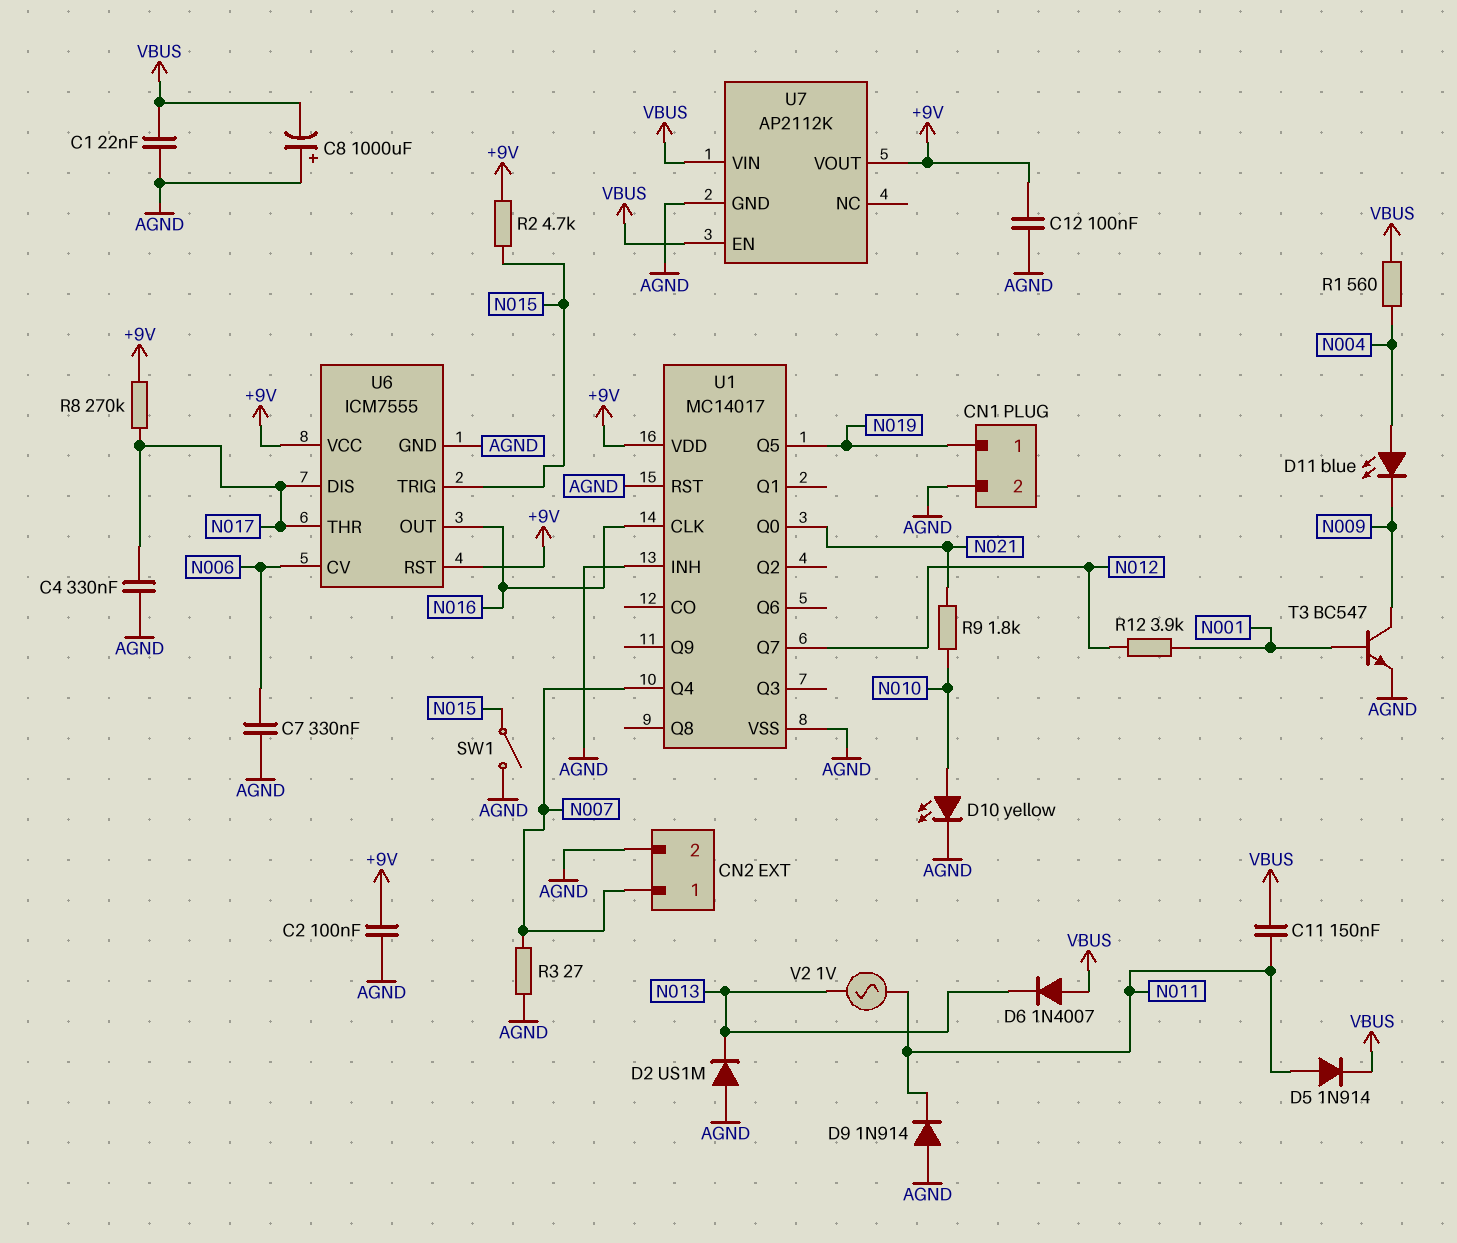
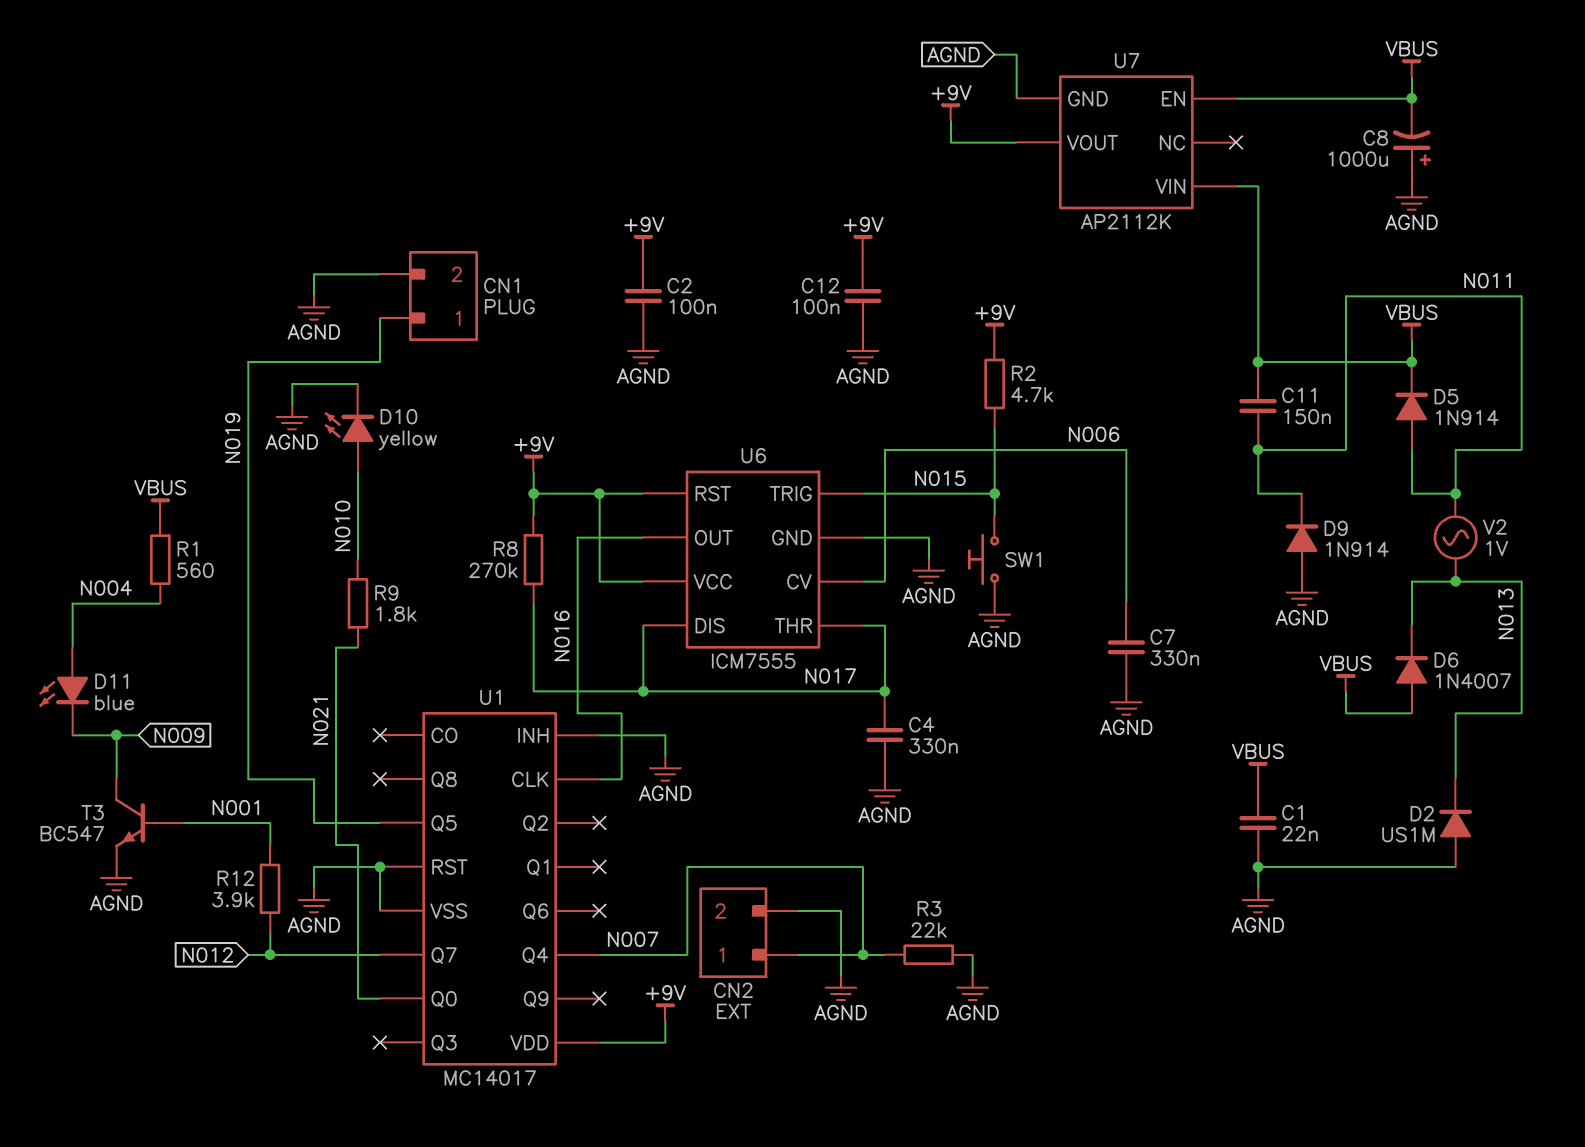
R3: 27 (AGND, N007) -> 22k (AGND, N007)
SW1: switch (AGND, N015) -> button (AGND, N015)

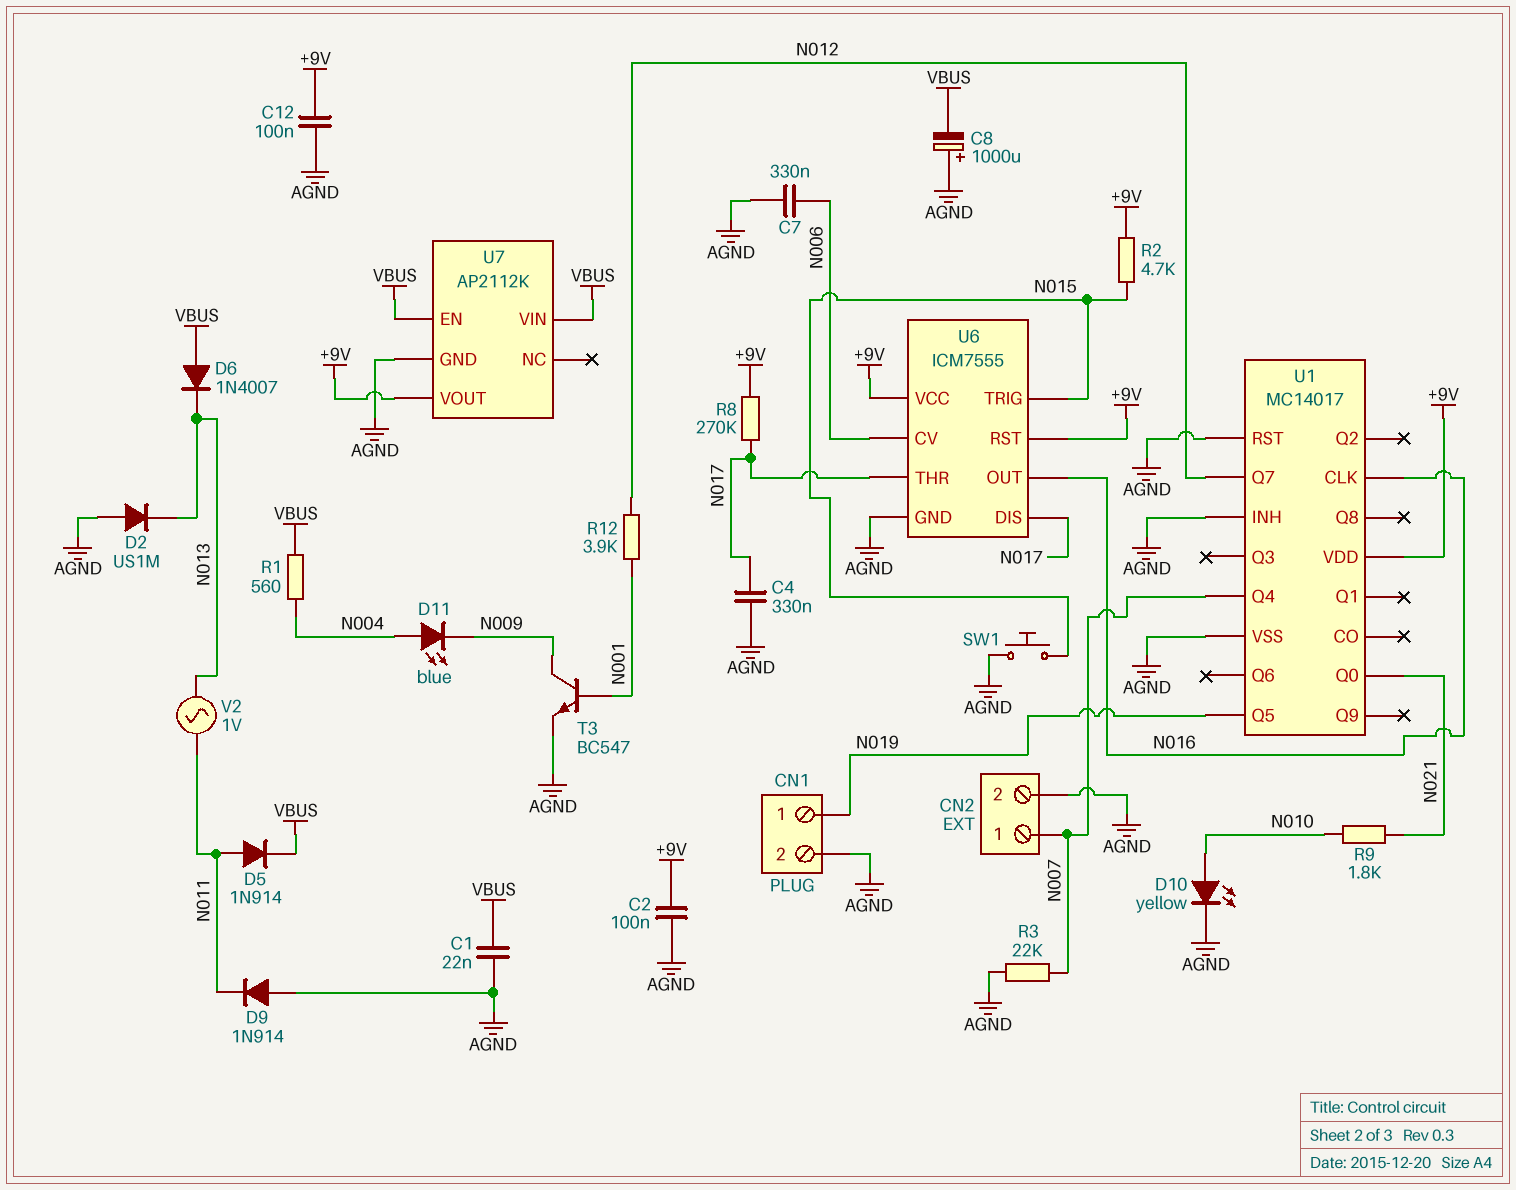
C11: 150nF (N011, VBUS) -> none

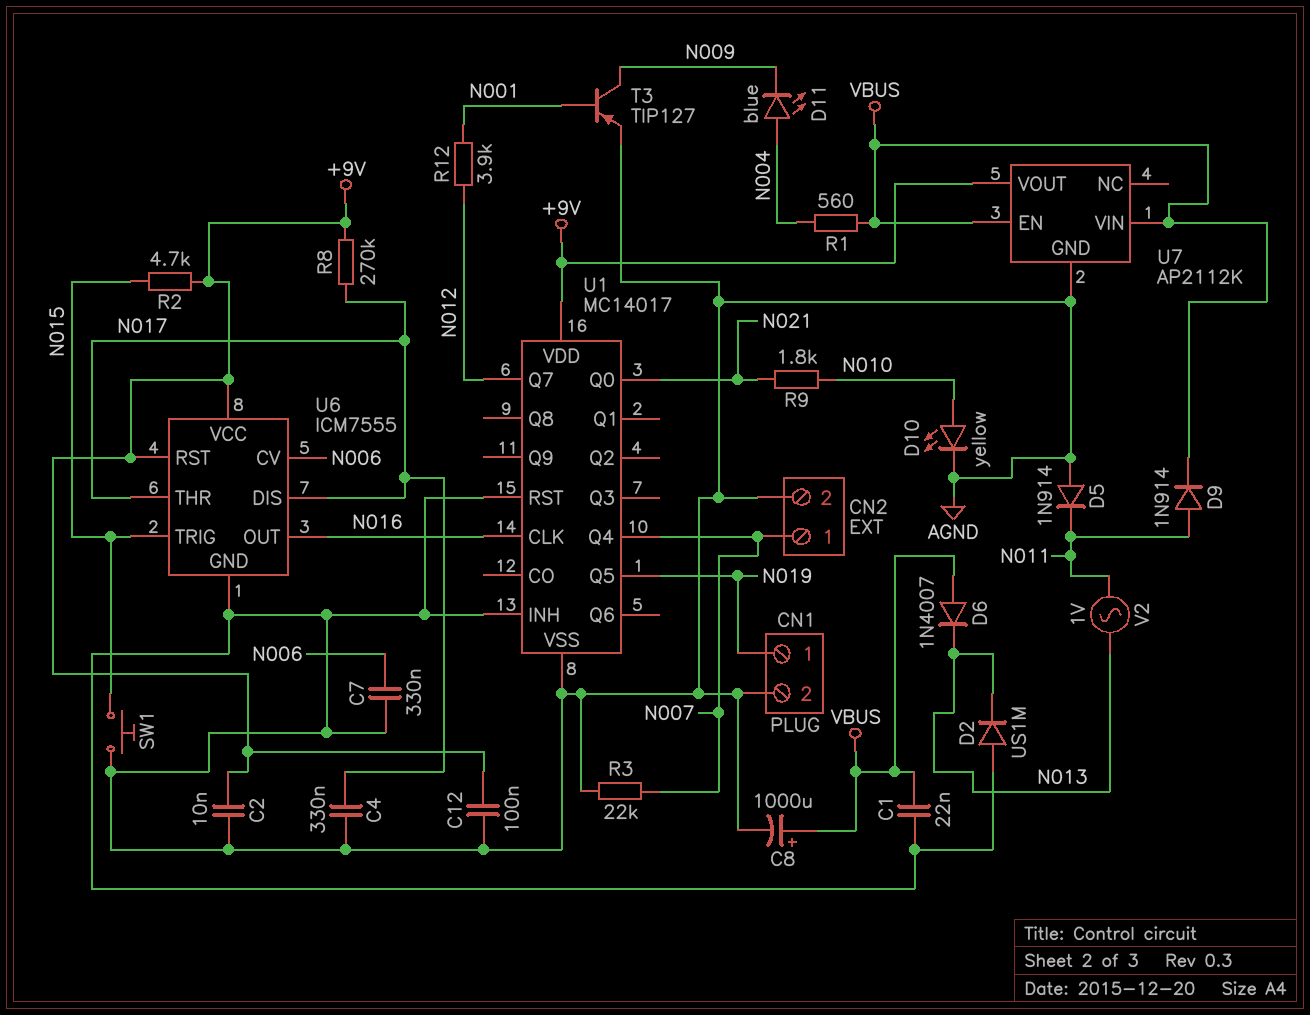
C2: 100nF (+9V, AGND) -> 10nF (+9V, AGND)
C8: 1000uF (plus AGND, minus VBUS) -> 1000uF (plus VBUS, minus AGND)
D5: diode 1N914 (A N011, K VBUS) -> diode 1N914 (A AGND, K N011)
D9: diode 1N914 (A AGND, K N011) -> diode 1N914 (A N011, K VBUS)
T3: NPN BC547 (B N001, C N009, E AGND) -> PNP TIP127 (B N001, C N009, E AGND)

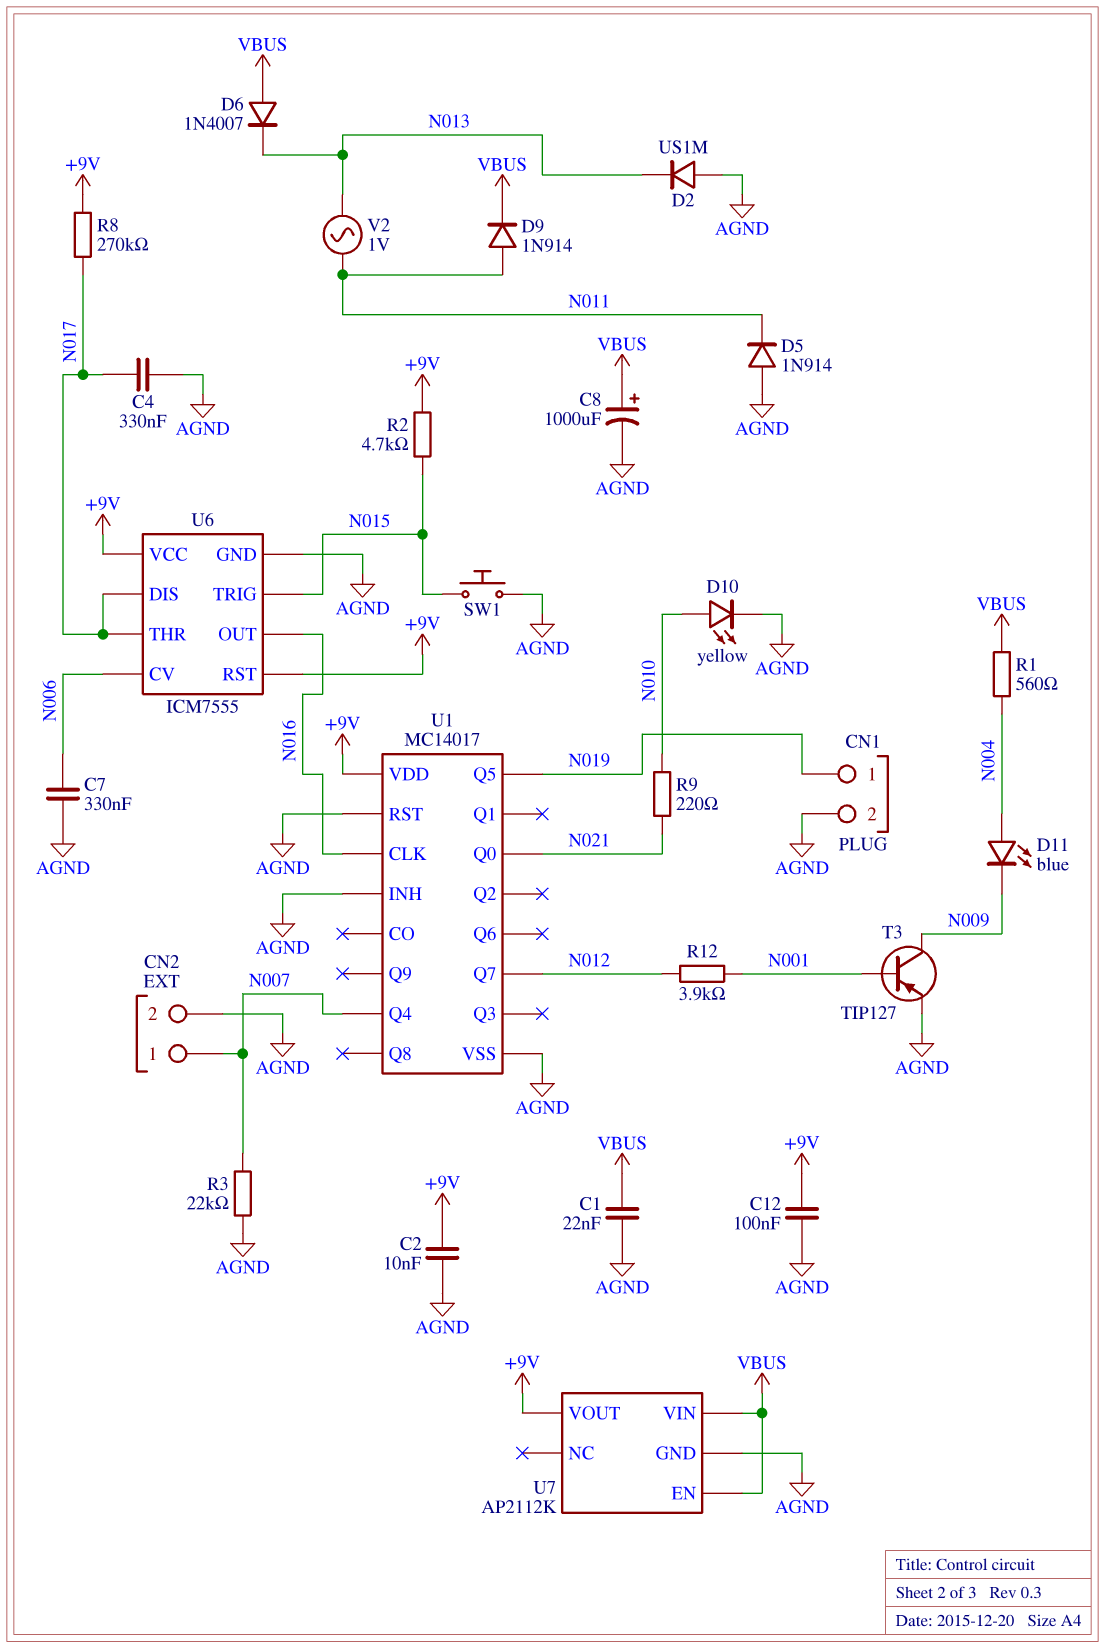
R9: 1.8k (N010, N021) -> 220 (N010, N021)

